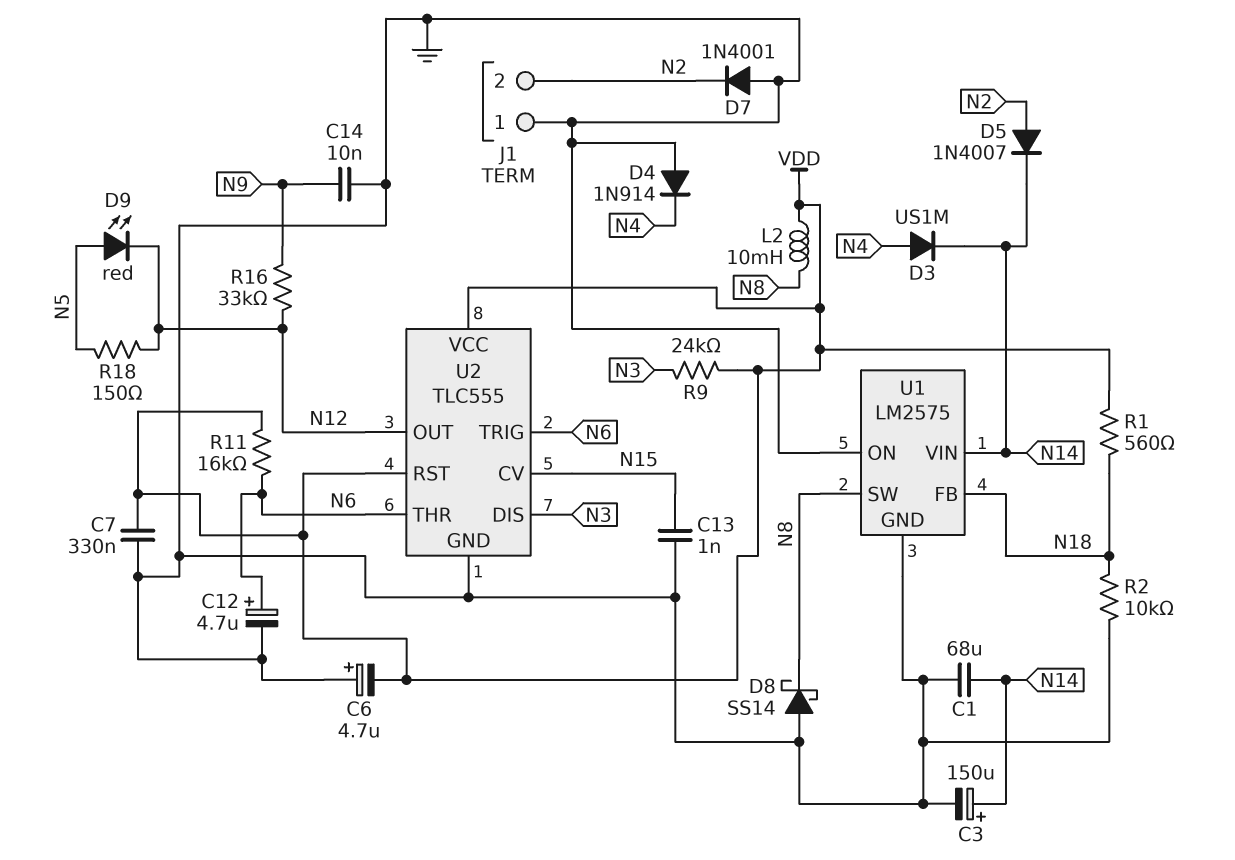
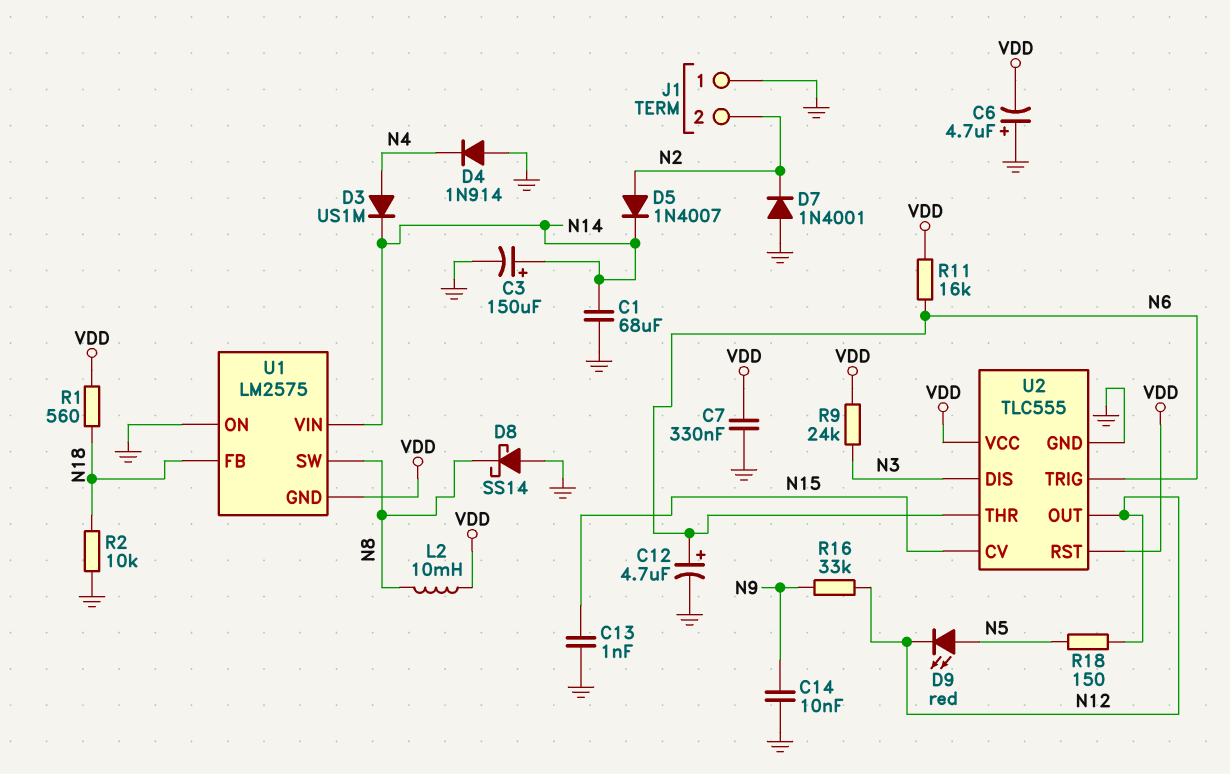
U1 pin GND: GND -> VDD

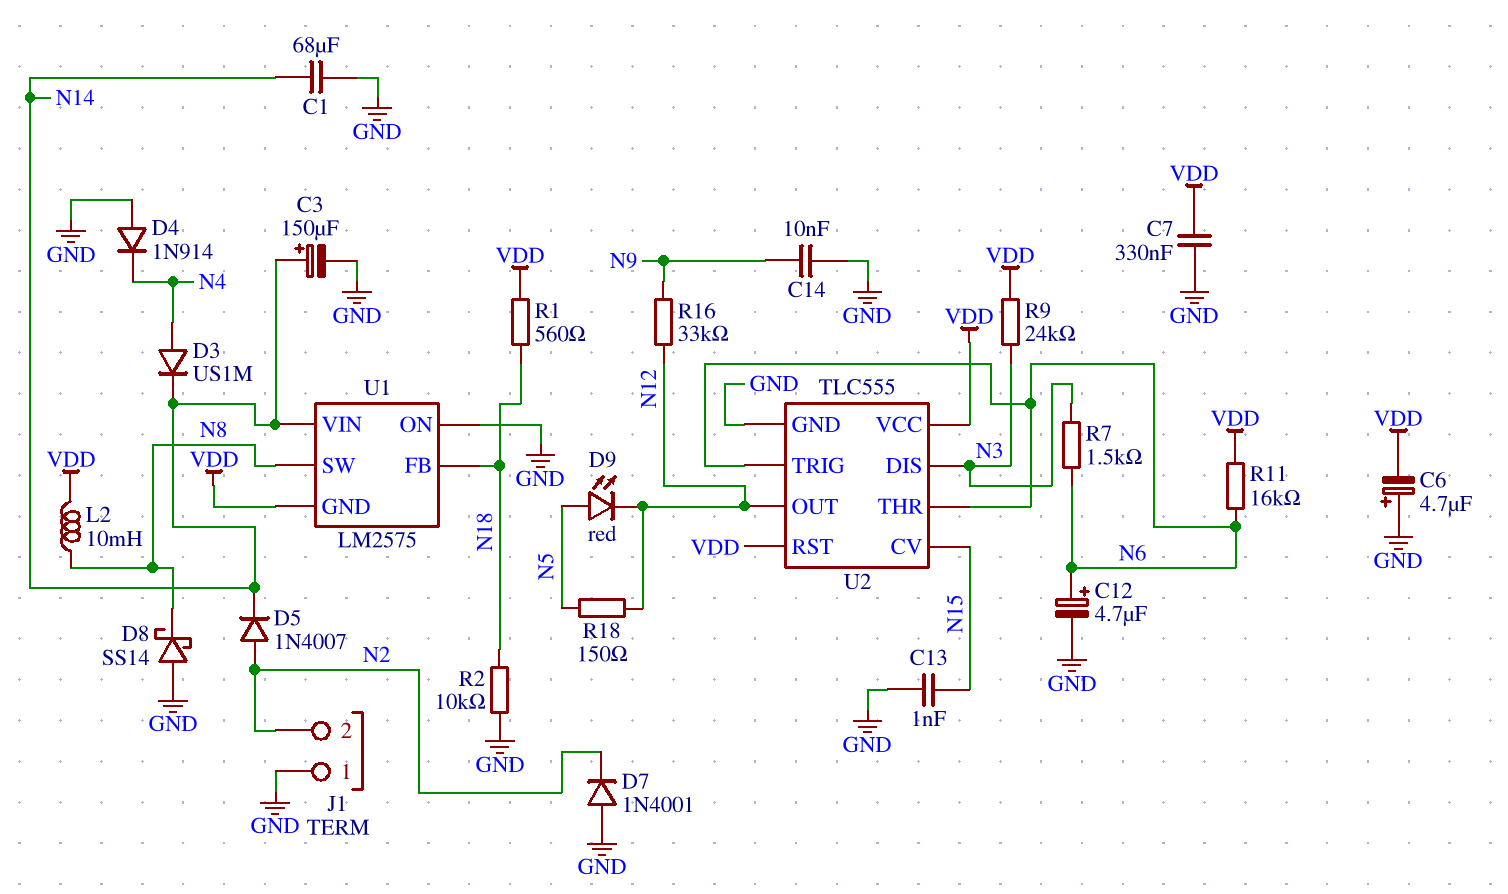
R7: none -> 1.5k (N3, N6)

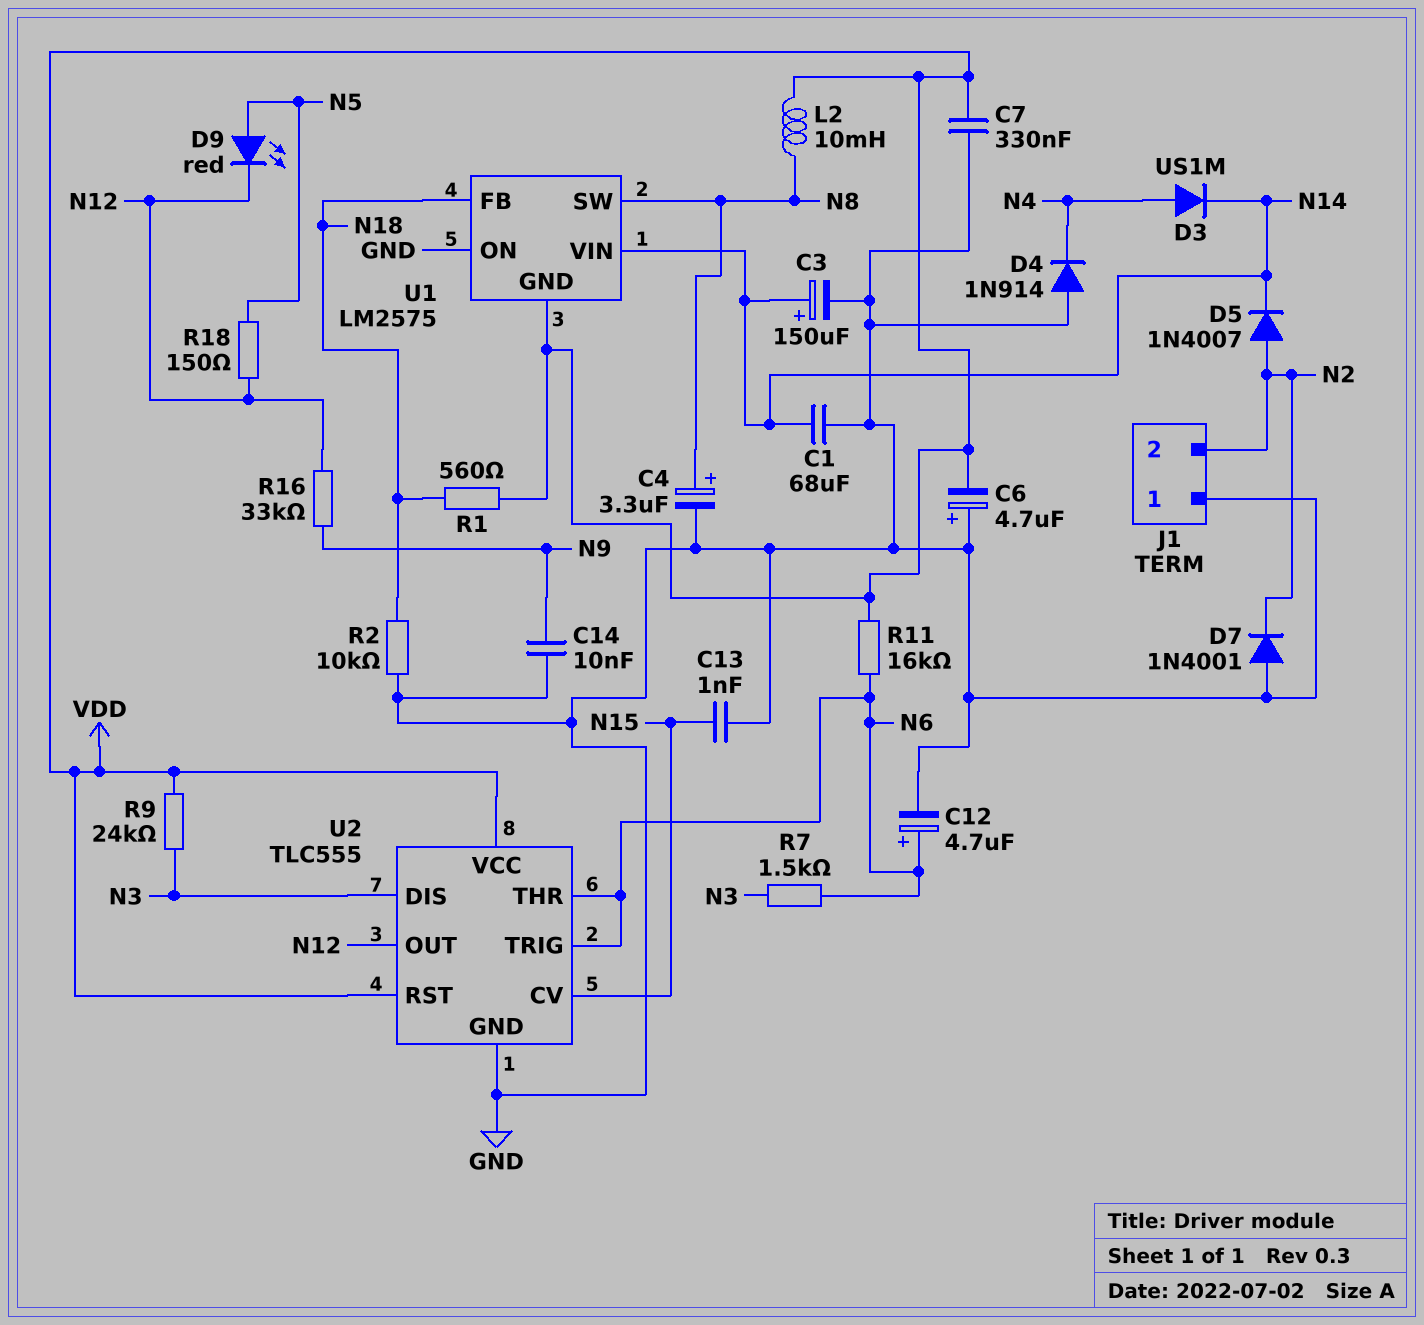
C4: none -> 3.3uF (plus N8, minus GND)
D8: schottky SS14 (A GND, K N8) -> none

